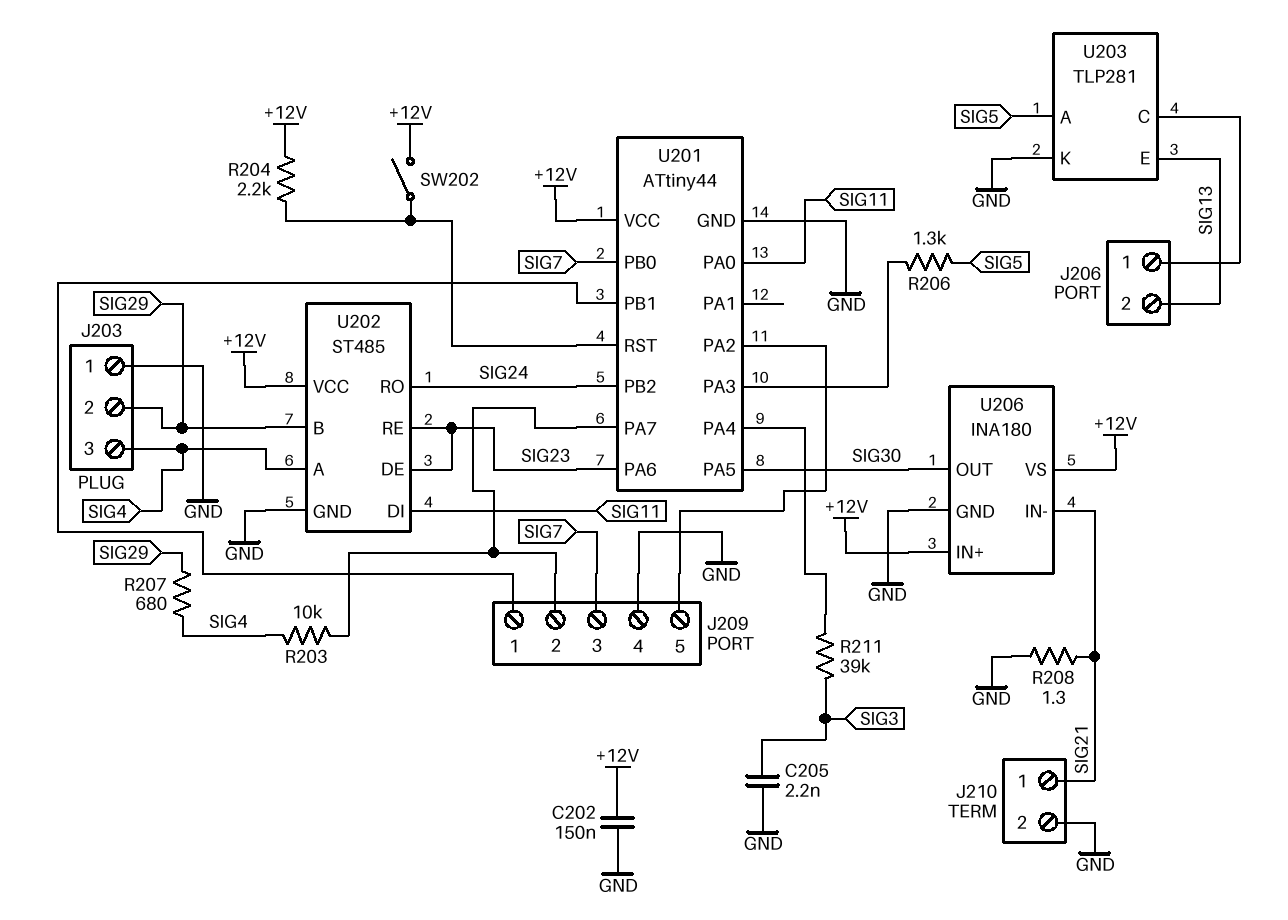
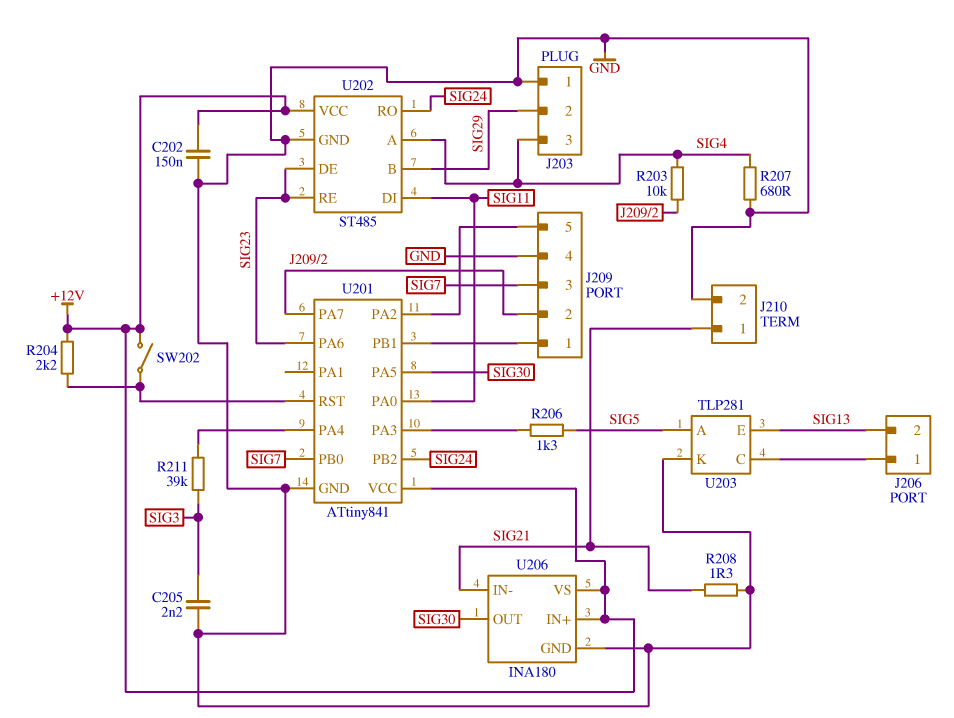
R207: 680 (SIG4, SIG29) -> 680 (GND, SIG4)
U201: ATtiny44 -> ATtiny841

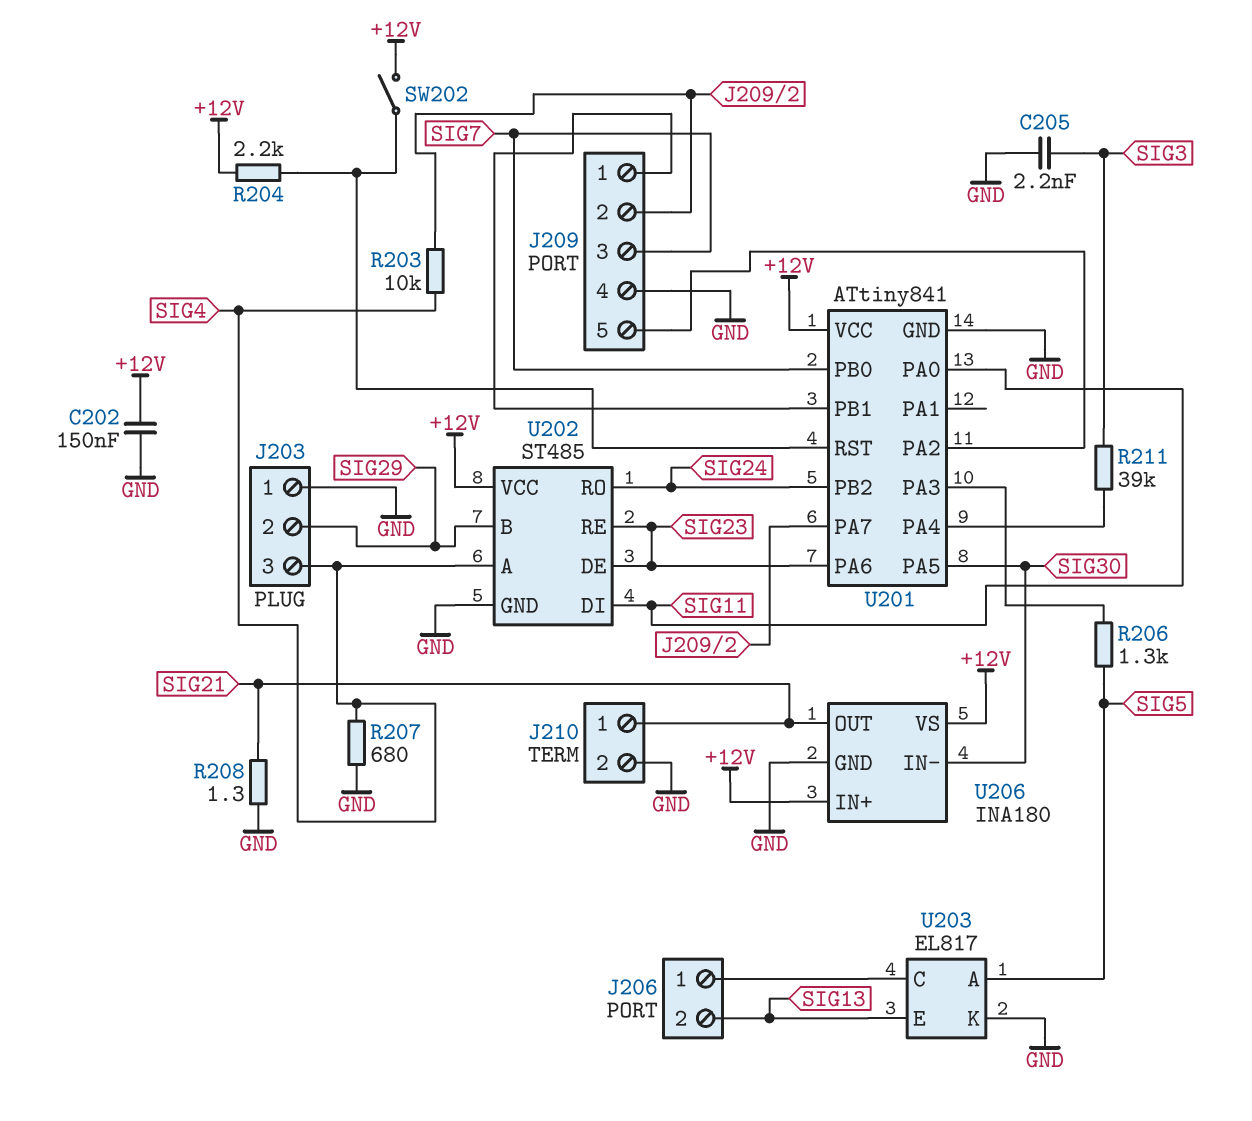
U203: TLP281 -> EL817
U206 pin IN-: SIG21 -> SIG30
U206 pin OUT: SIG30 -> SIG21

